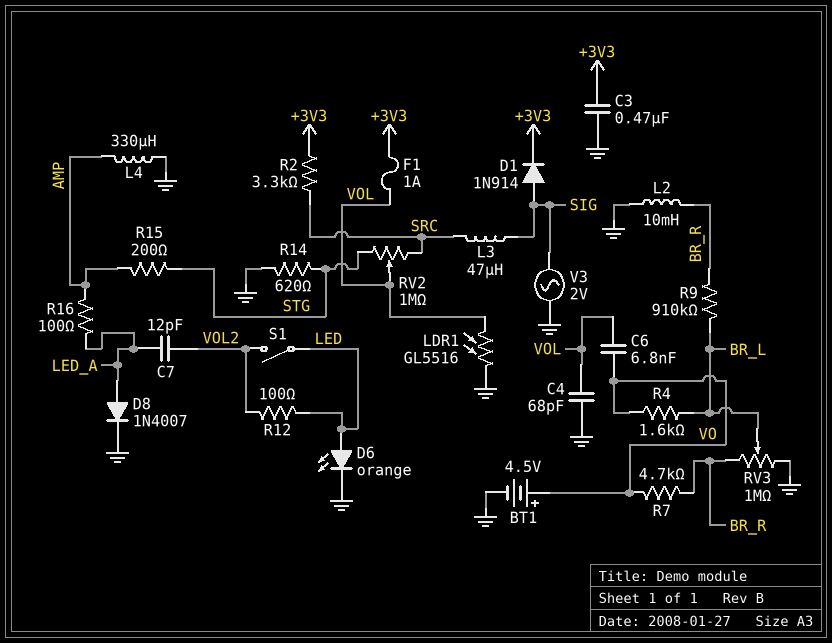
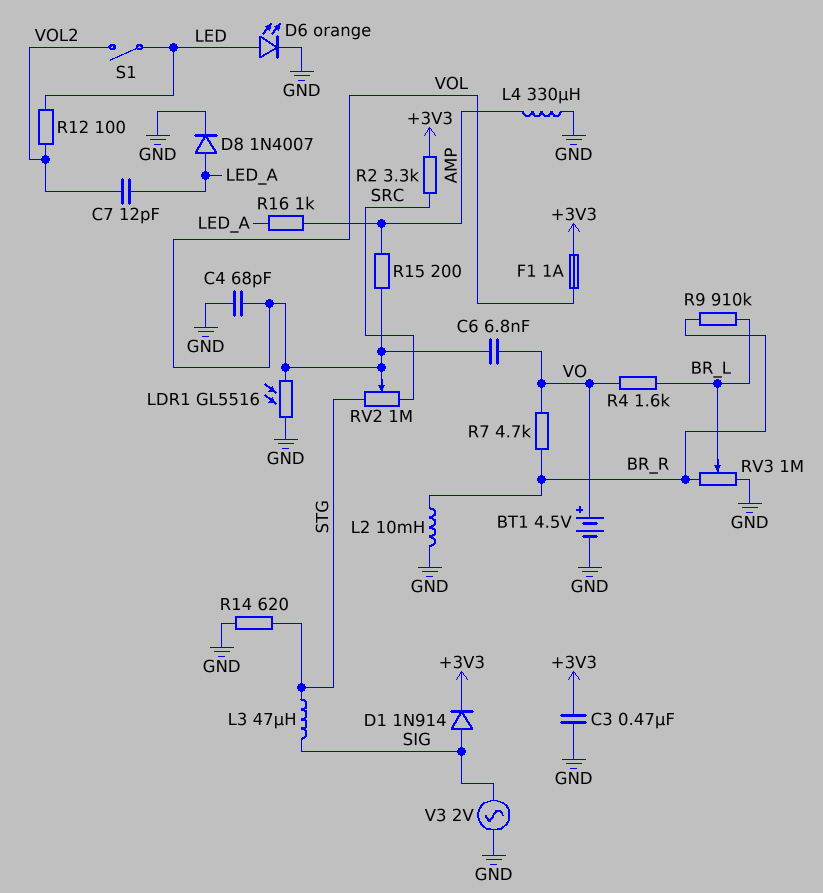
L3: 47uH (SIG, SRC) -> 47uH (SIG, STG)
R15: 200 (AMP, STG) -> 200 (AMP, VOL)
R16: 100 (AMP, LED_A) -> 1k (AMP, LED_A)

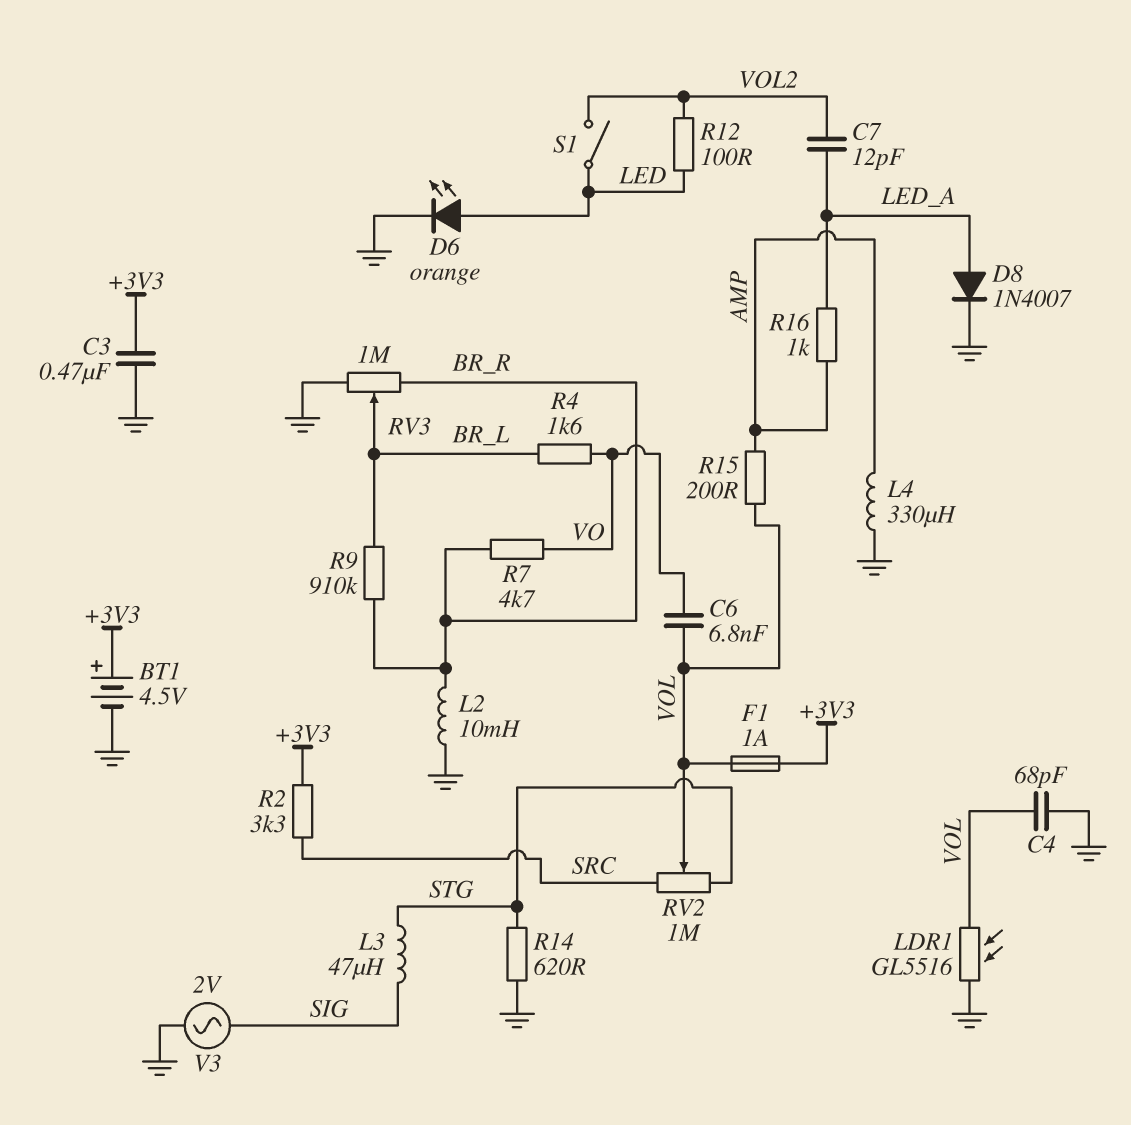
BT1: 4.5V (plus VO, minus GND) -> 4.5V (plus +3V3, minus GND)
D1: diode 1N914 (A SIG, K +3V3) -> none

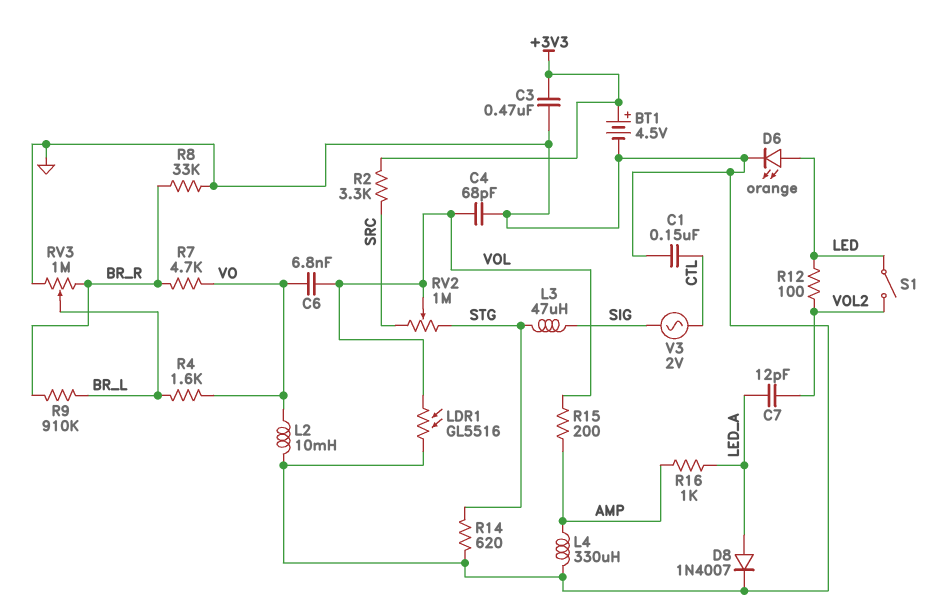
C1: none -> 150nF (CTL, GND)
F1: 1A (+3V3, VOL) -> none
L2: 10mH (BR_R, GND) -> 10mH (GND, VO)
R8: none -> 33k (BR_R, GND)
V3: AC 2V (GND, SIG) -> AC 2V (CTL, SIG)

